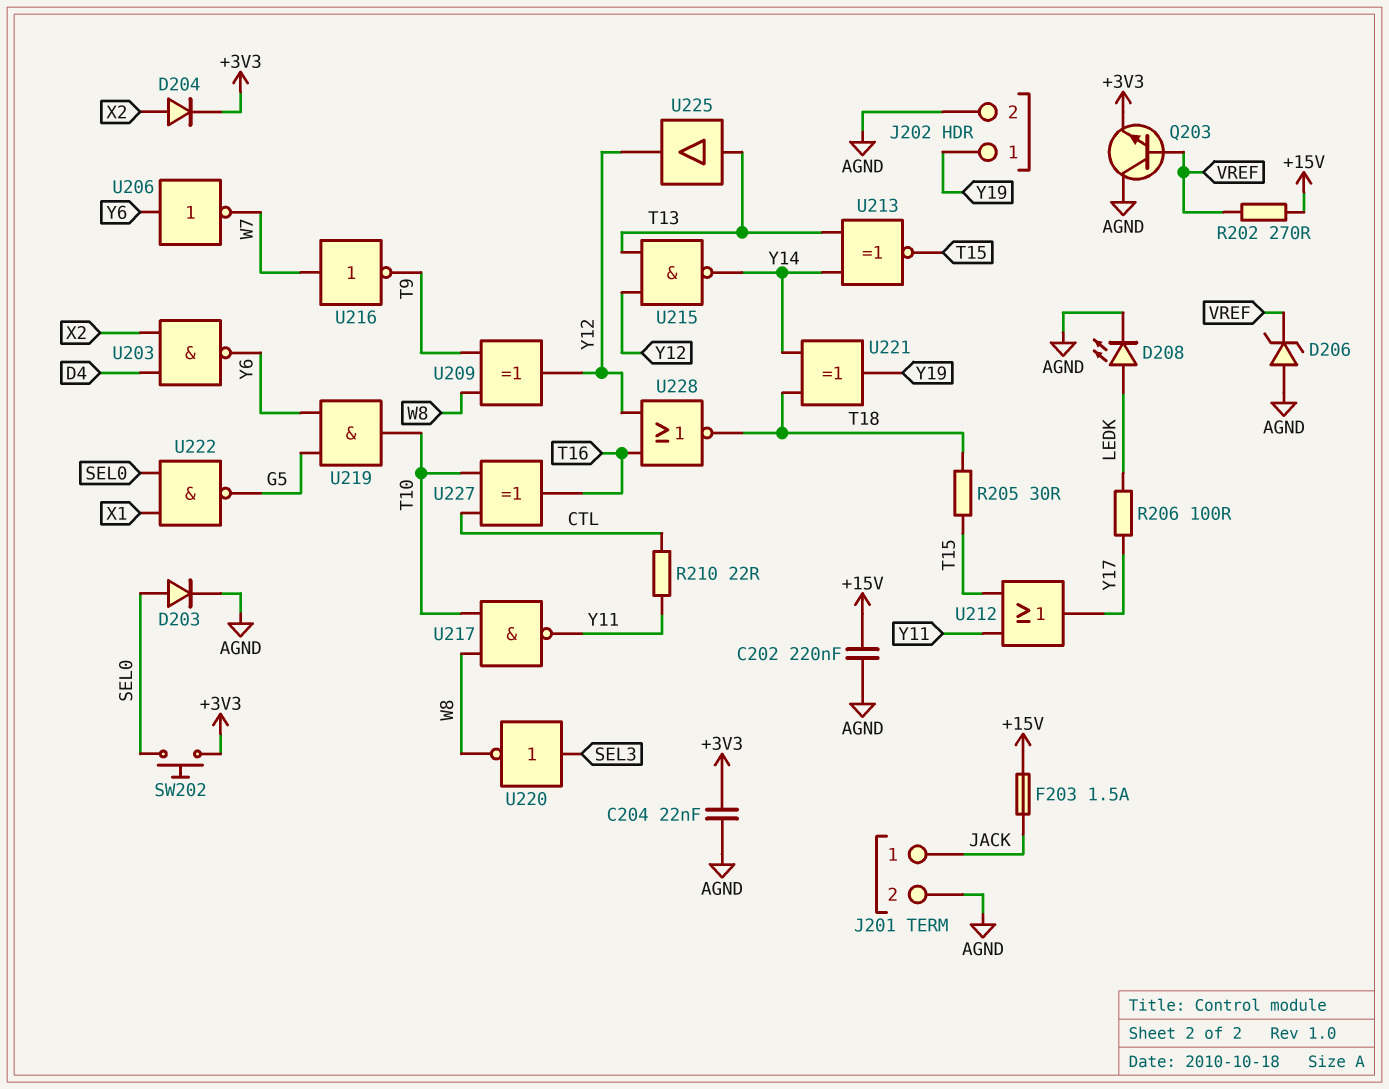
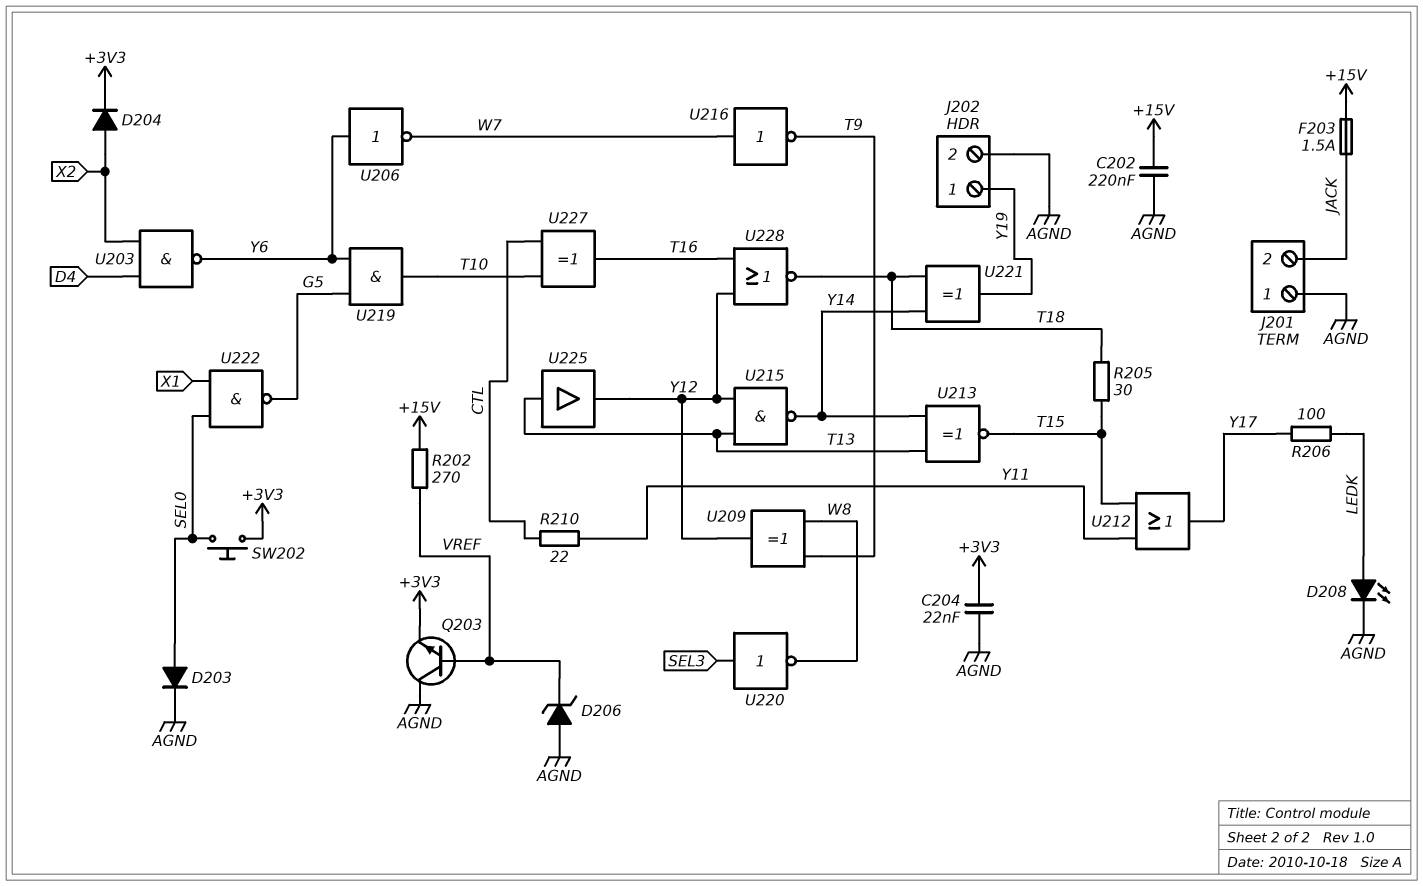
J201 pin 1: JACK -> AGND
J201 pin 2: AGND -> JACK
U217: NAND (in T10, in W8, out Y11) -> none

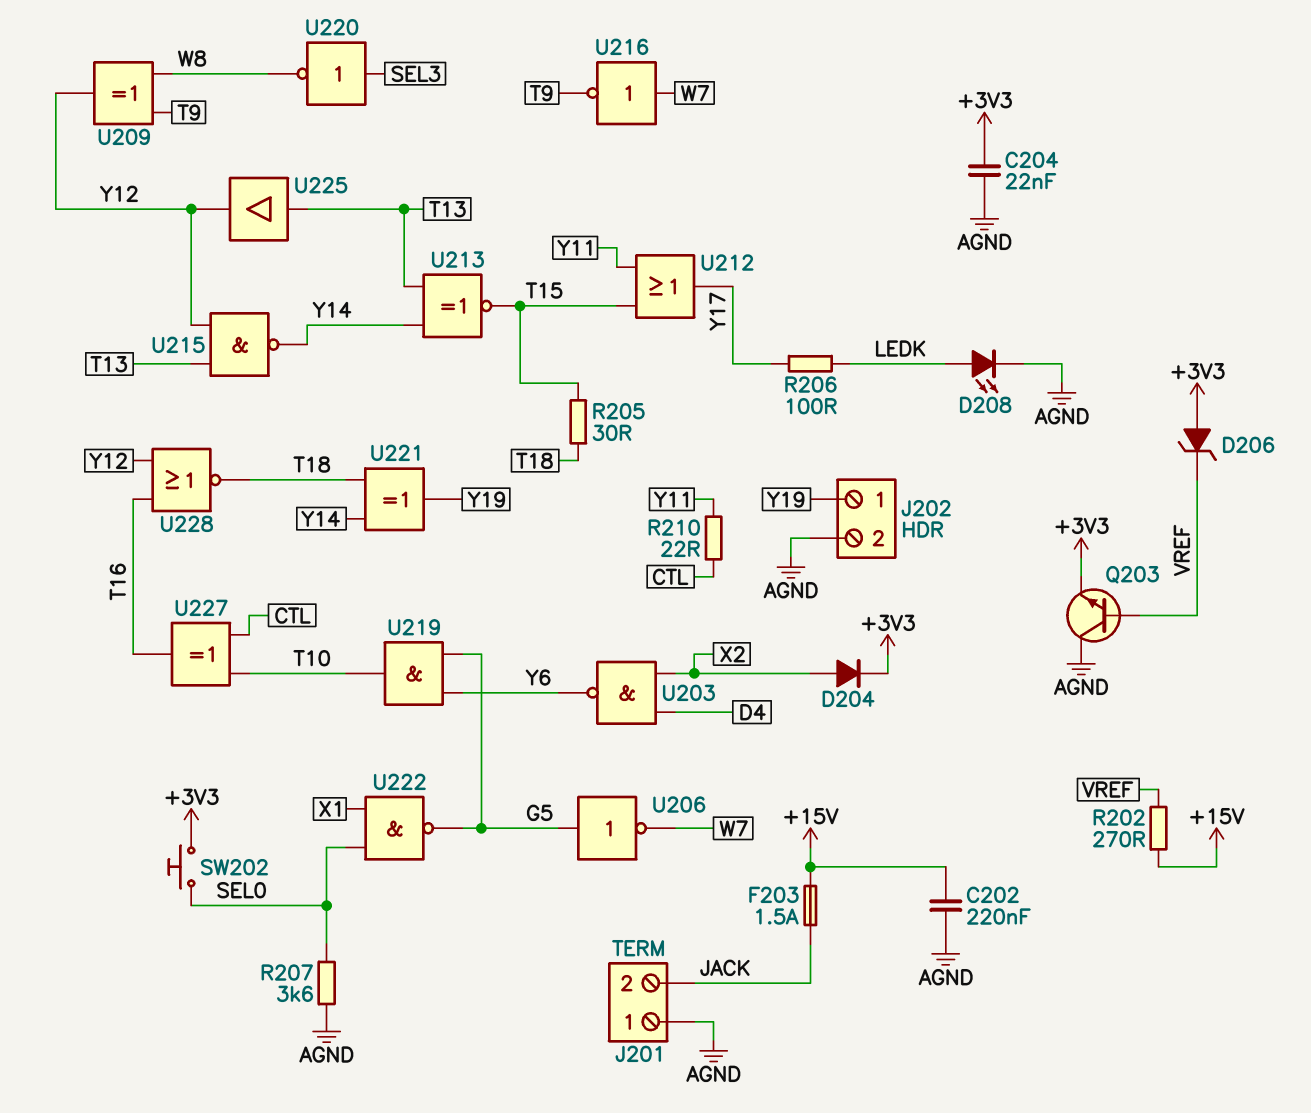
D203: diode (A SEL0, K AGND) -> none
D206: zener (A AGND, K VREF) -> zener (A +3V3, K VREF)
R207: none -> 3.6k (AGND, SEL0)
U206: NOT (in Y6, out W7) -> NOT (in G5, out W7)

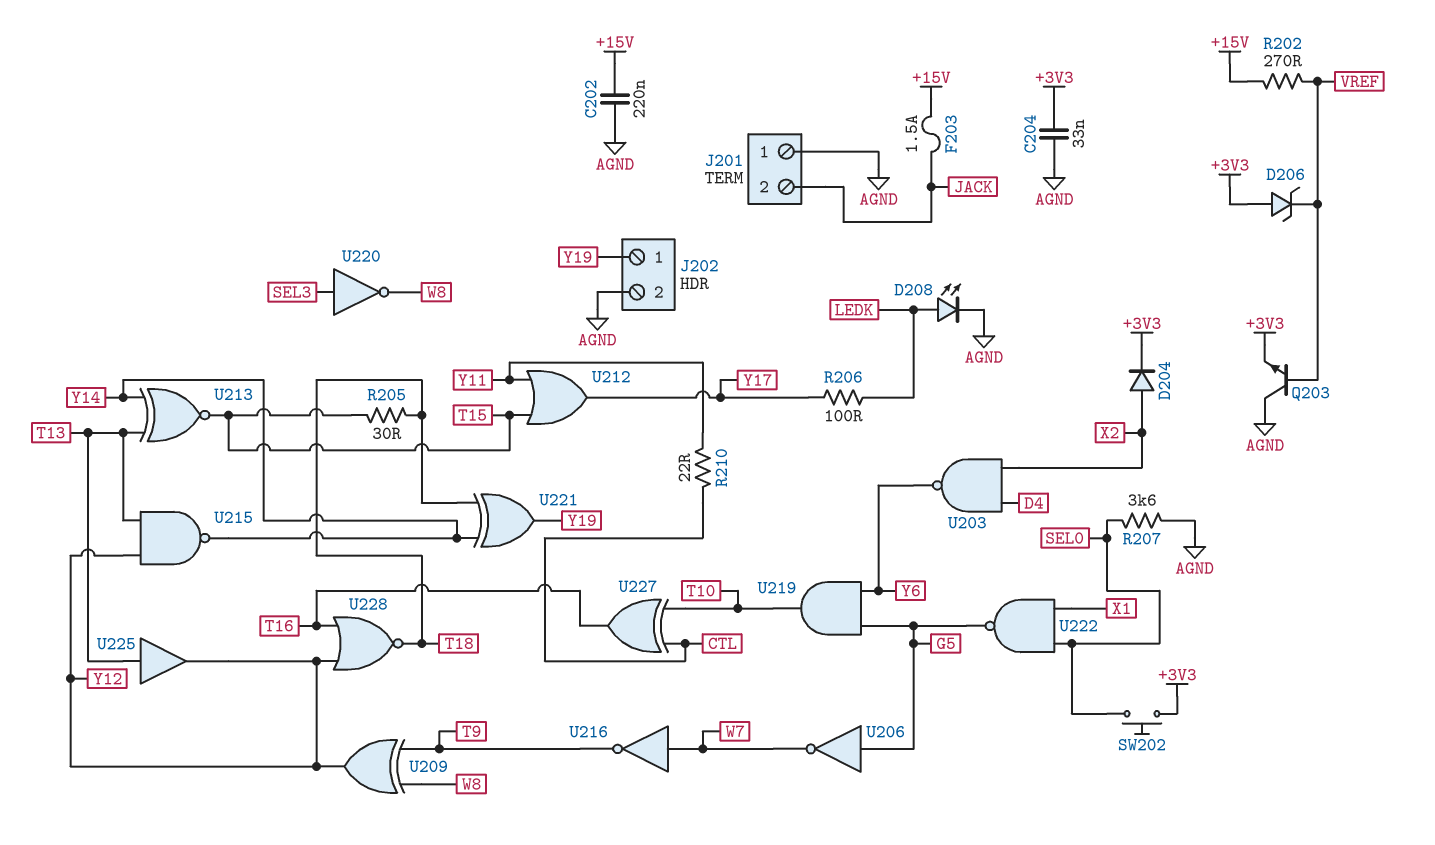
C204: 22nF (+3V3, AGND) -> 33nF (+3V3, AGND)

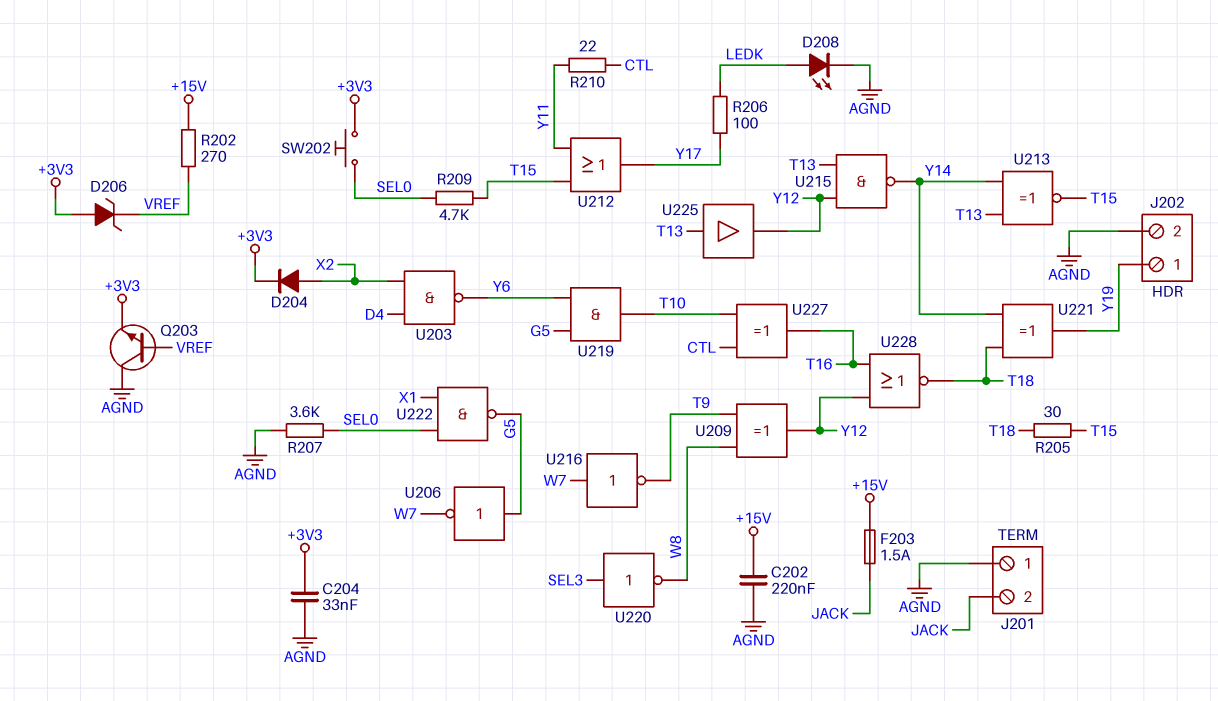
R209: none -> 4.7k (SEL0, T15)

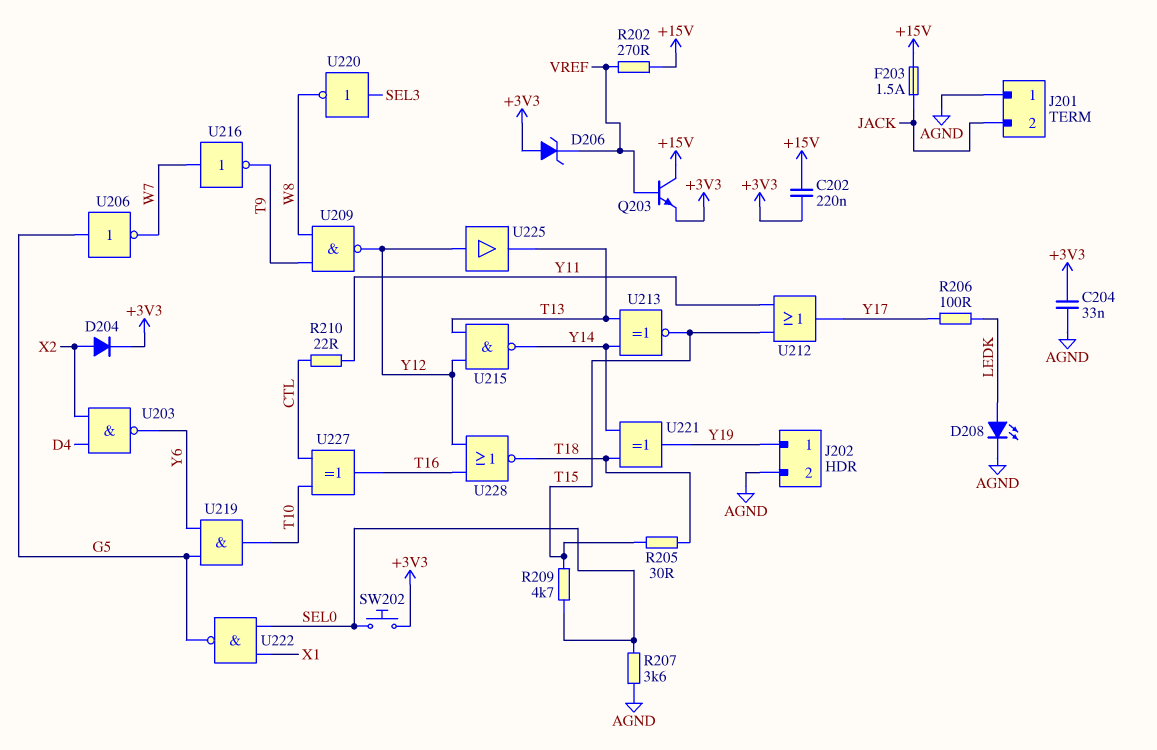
C202: 220nF (+15V, AGND) -> 220nF (+3V3, +15V)
Q203: NPN (B VREF, C AGND, E +3V3) -> NPN (B VREF, C +15V, E +3V3)
U209: XOR (in T9, in W8, out Y12) -> NAND (in T9, in W8, out Y12)
U225: buffer (in T13, out Y12) -> buffer (in Y12, out T13)

